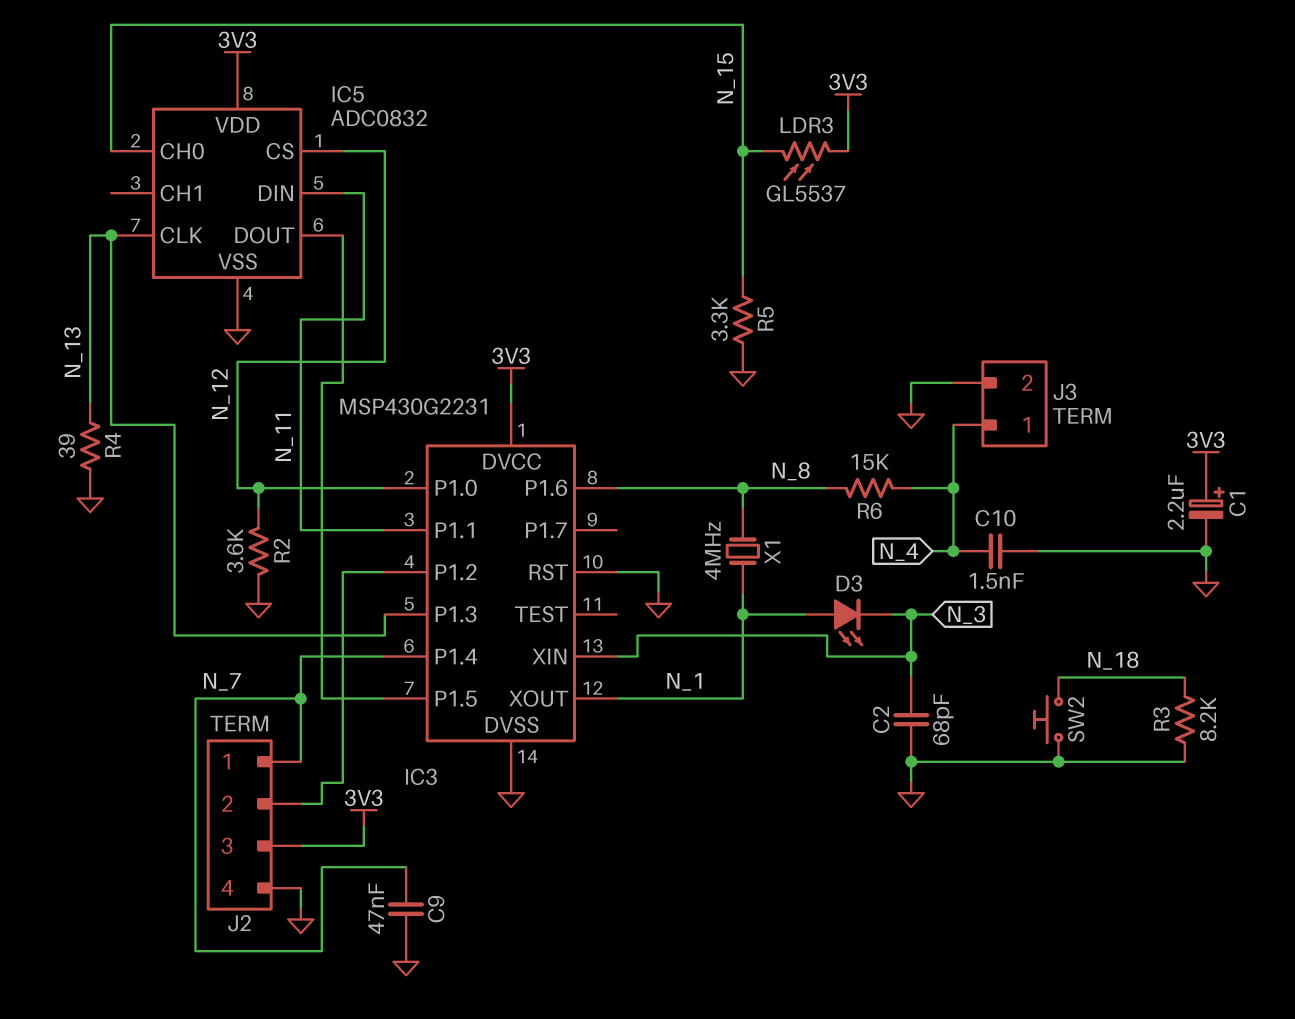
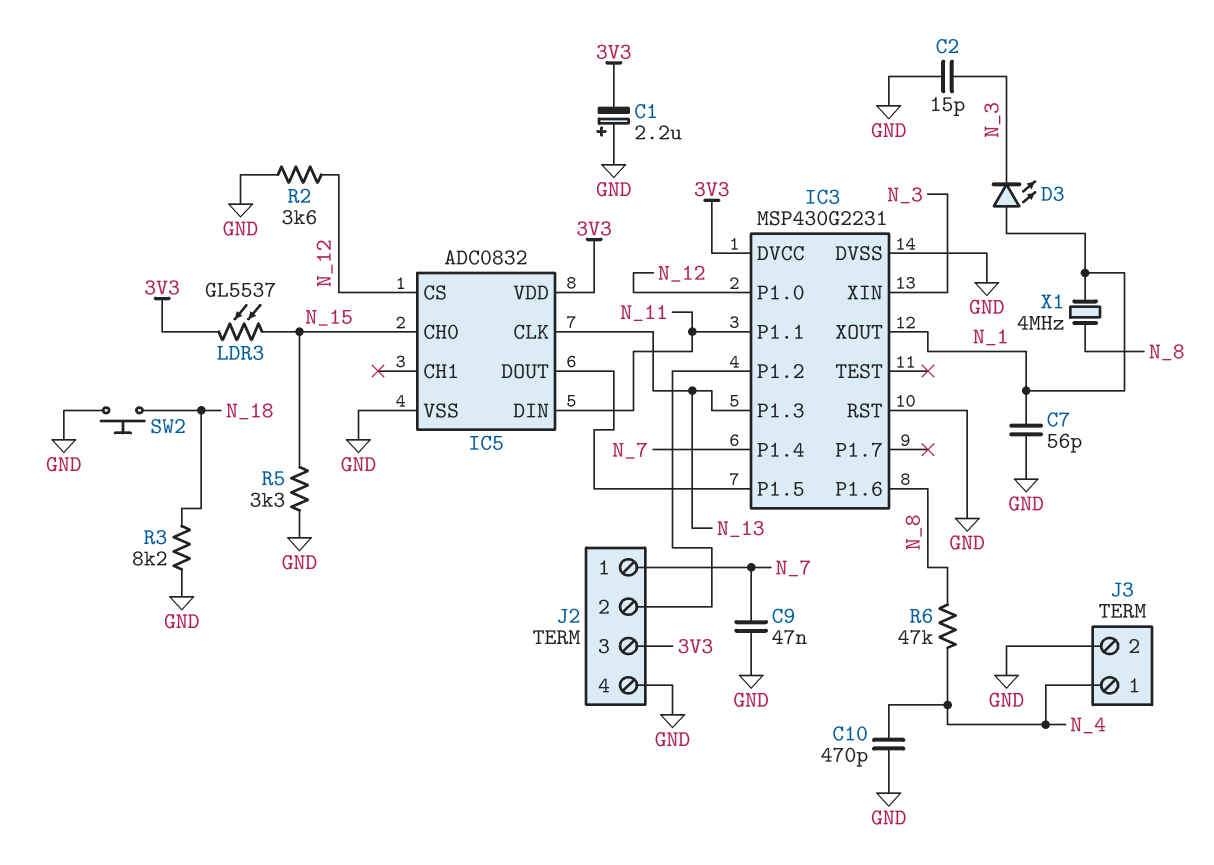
C1: 2.2uF (plus 3V3, minus GND) -> 2.2uF (plus GND, minus 3V3)
C2: 68pF (GND, N_3) -> 15pF (GND, N_3)
C7: none -> 56pF (GND, N_1)
C10: 1.5nF (GND, N_4) -> 470pF (GND, N_4)
R4: 39 (GND, N_13) -> none
R6: 15k (N_4, N_8) -> 47k (N_4, N_8)

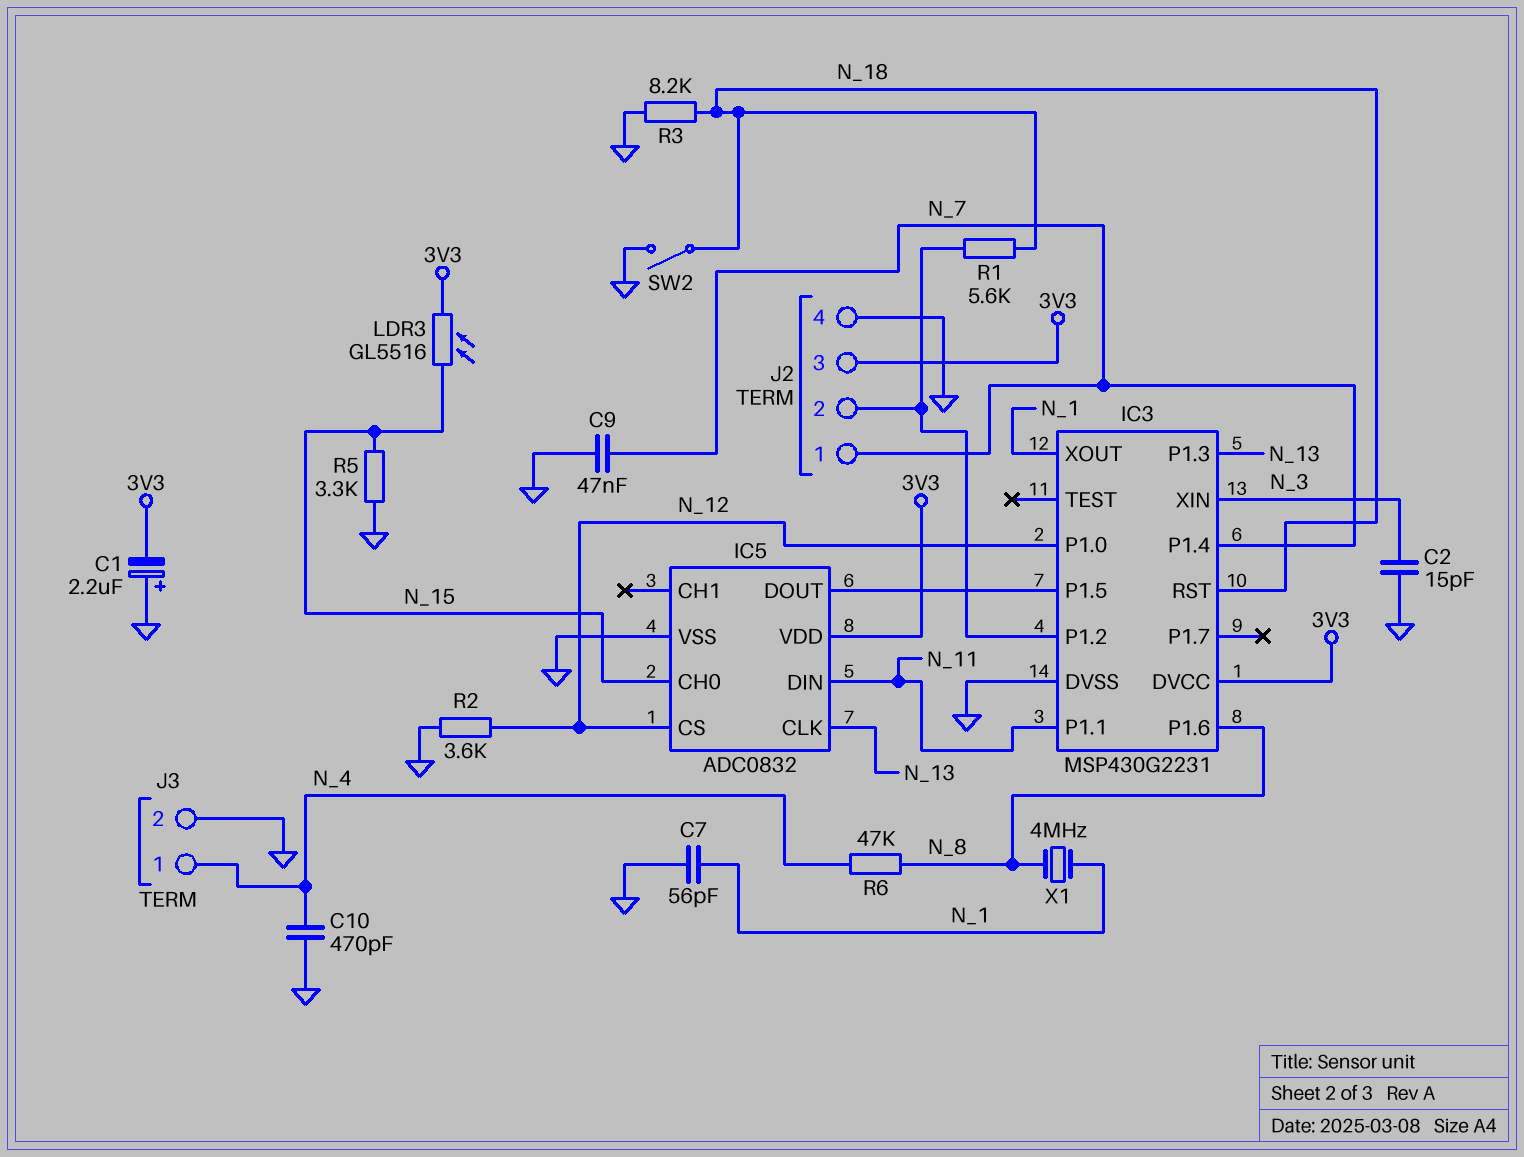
D3: LED (A N_1, K N_3) -> none
IC3 pin RST: GND -> N_18
LDR3: GL5537 (3V3, N_15) -> GL5516 (3V3, N_15)
R1: none -> 5.6k (IC3/P1.2, N_18)
SW2: button (GND, N_18) -> switch (GND, N_18)

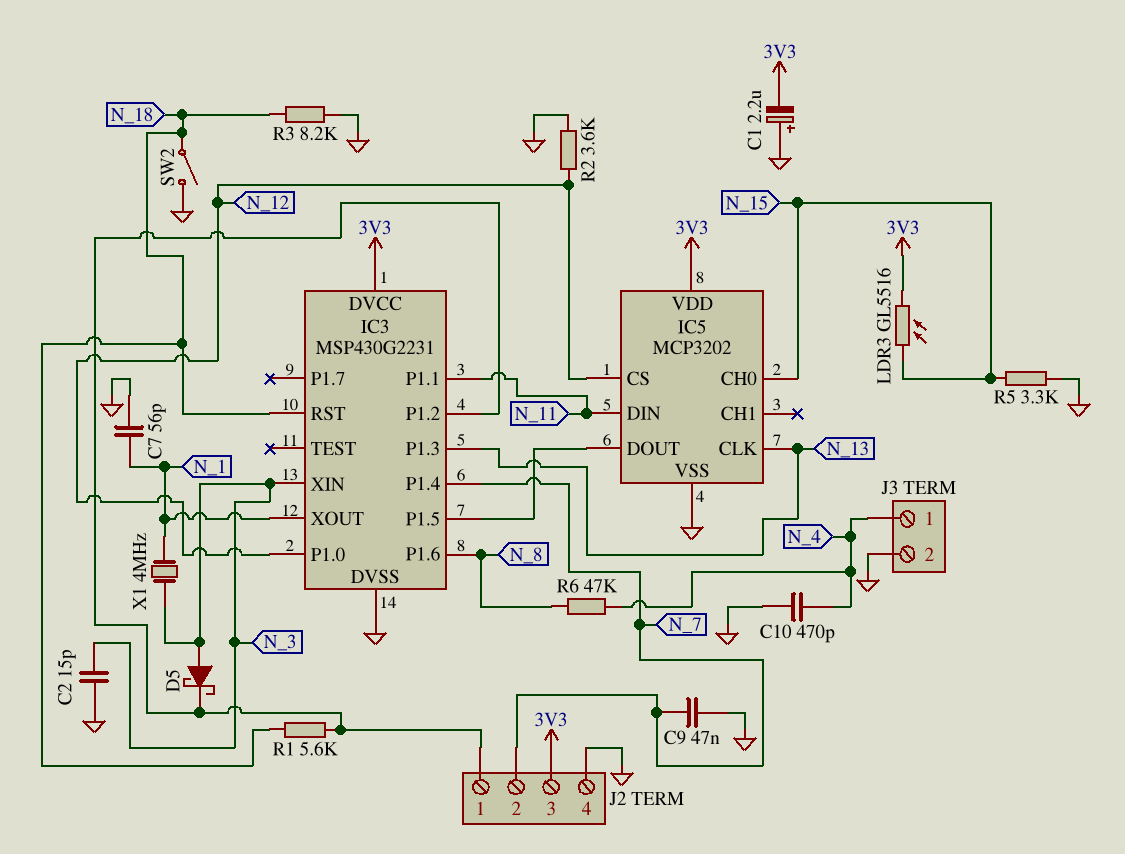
D5: none -> schottky (A N_3, K IC3/P1.2)
IC5: ADC0832 -> MCP3202
J2 pin 1: N_7 -> IC3/P1.2
J2 pin 2: IC3/P1.2 -> N_7
X1: 4MHz (N_1, N_8) -> 4MHz (N_1, N_3)

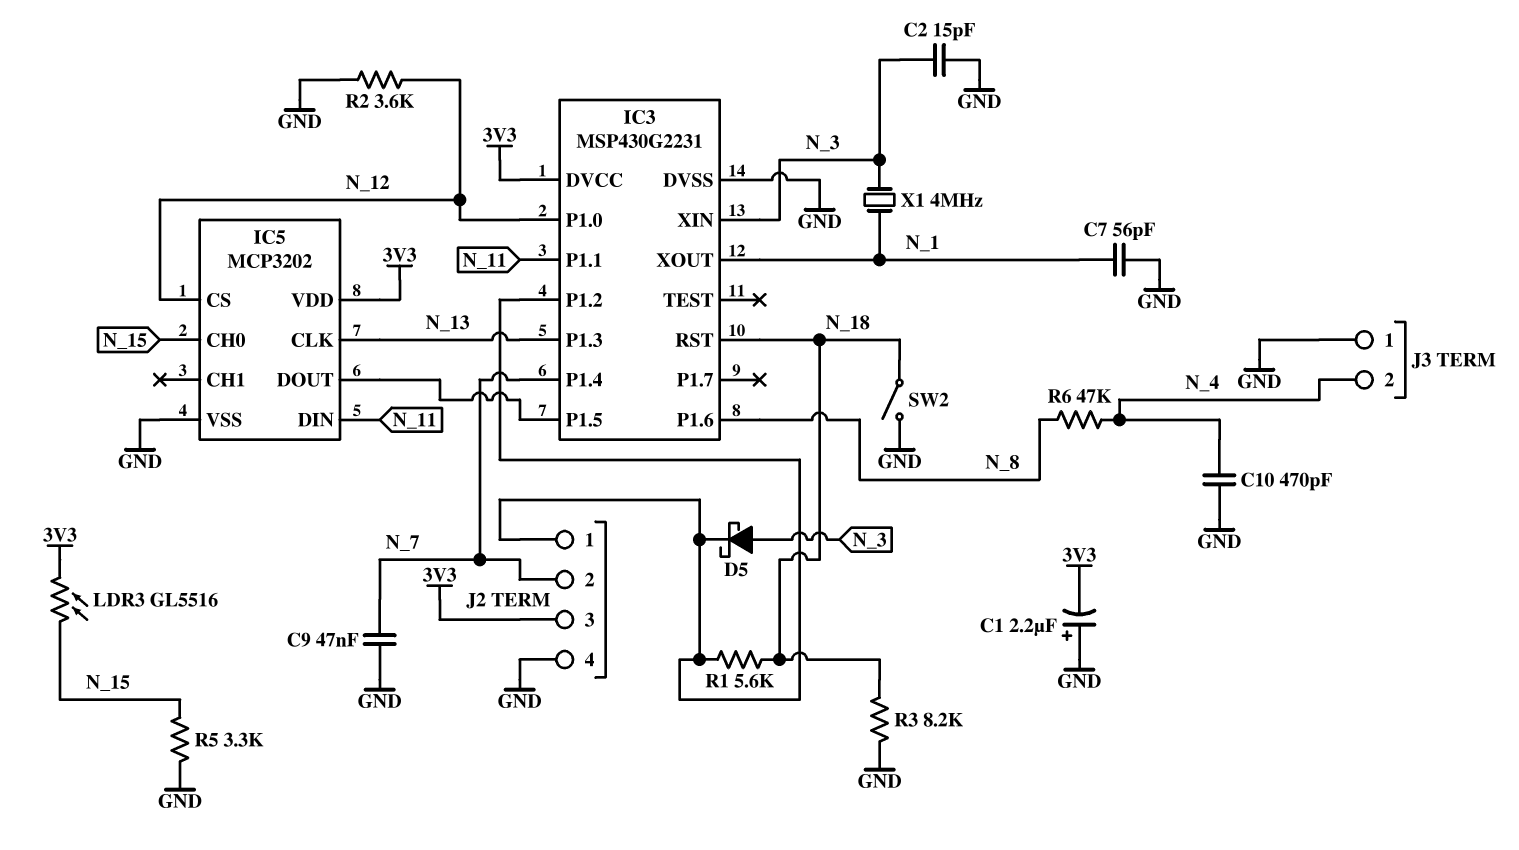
J3 pin 1: N_4 -> GND
J3 pin 2: GND -> N_4

